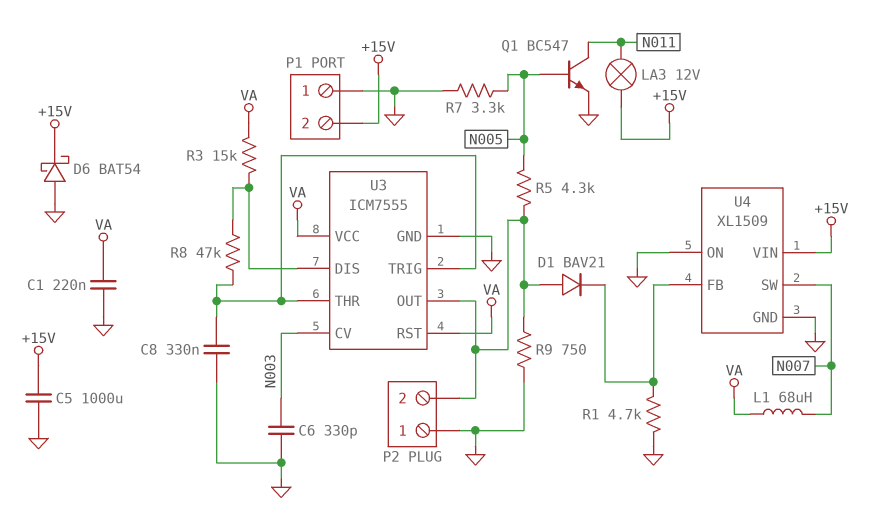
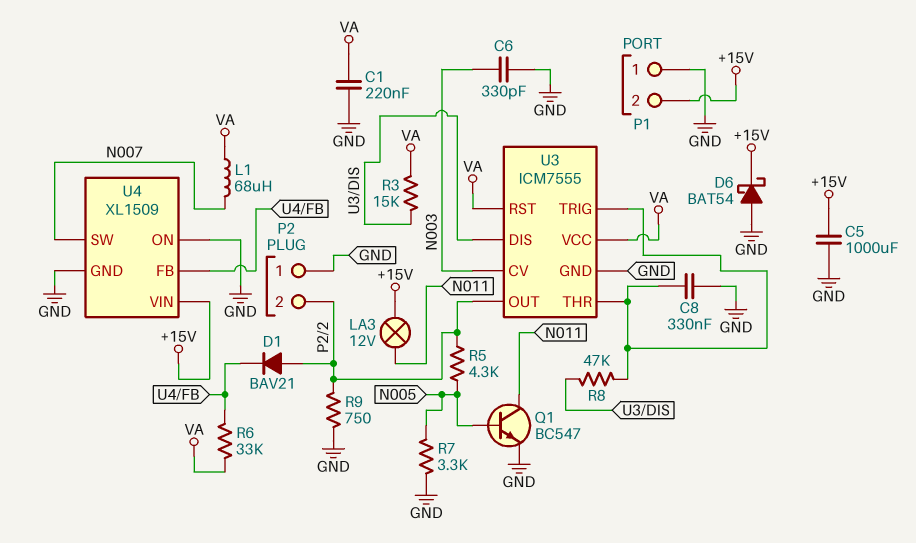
R1: 4.7k (GND, U4/FB) -> none
R6: none -> 33k (U4/FB, VA)

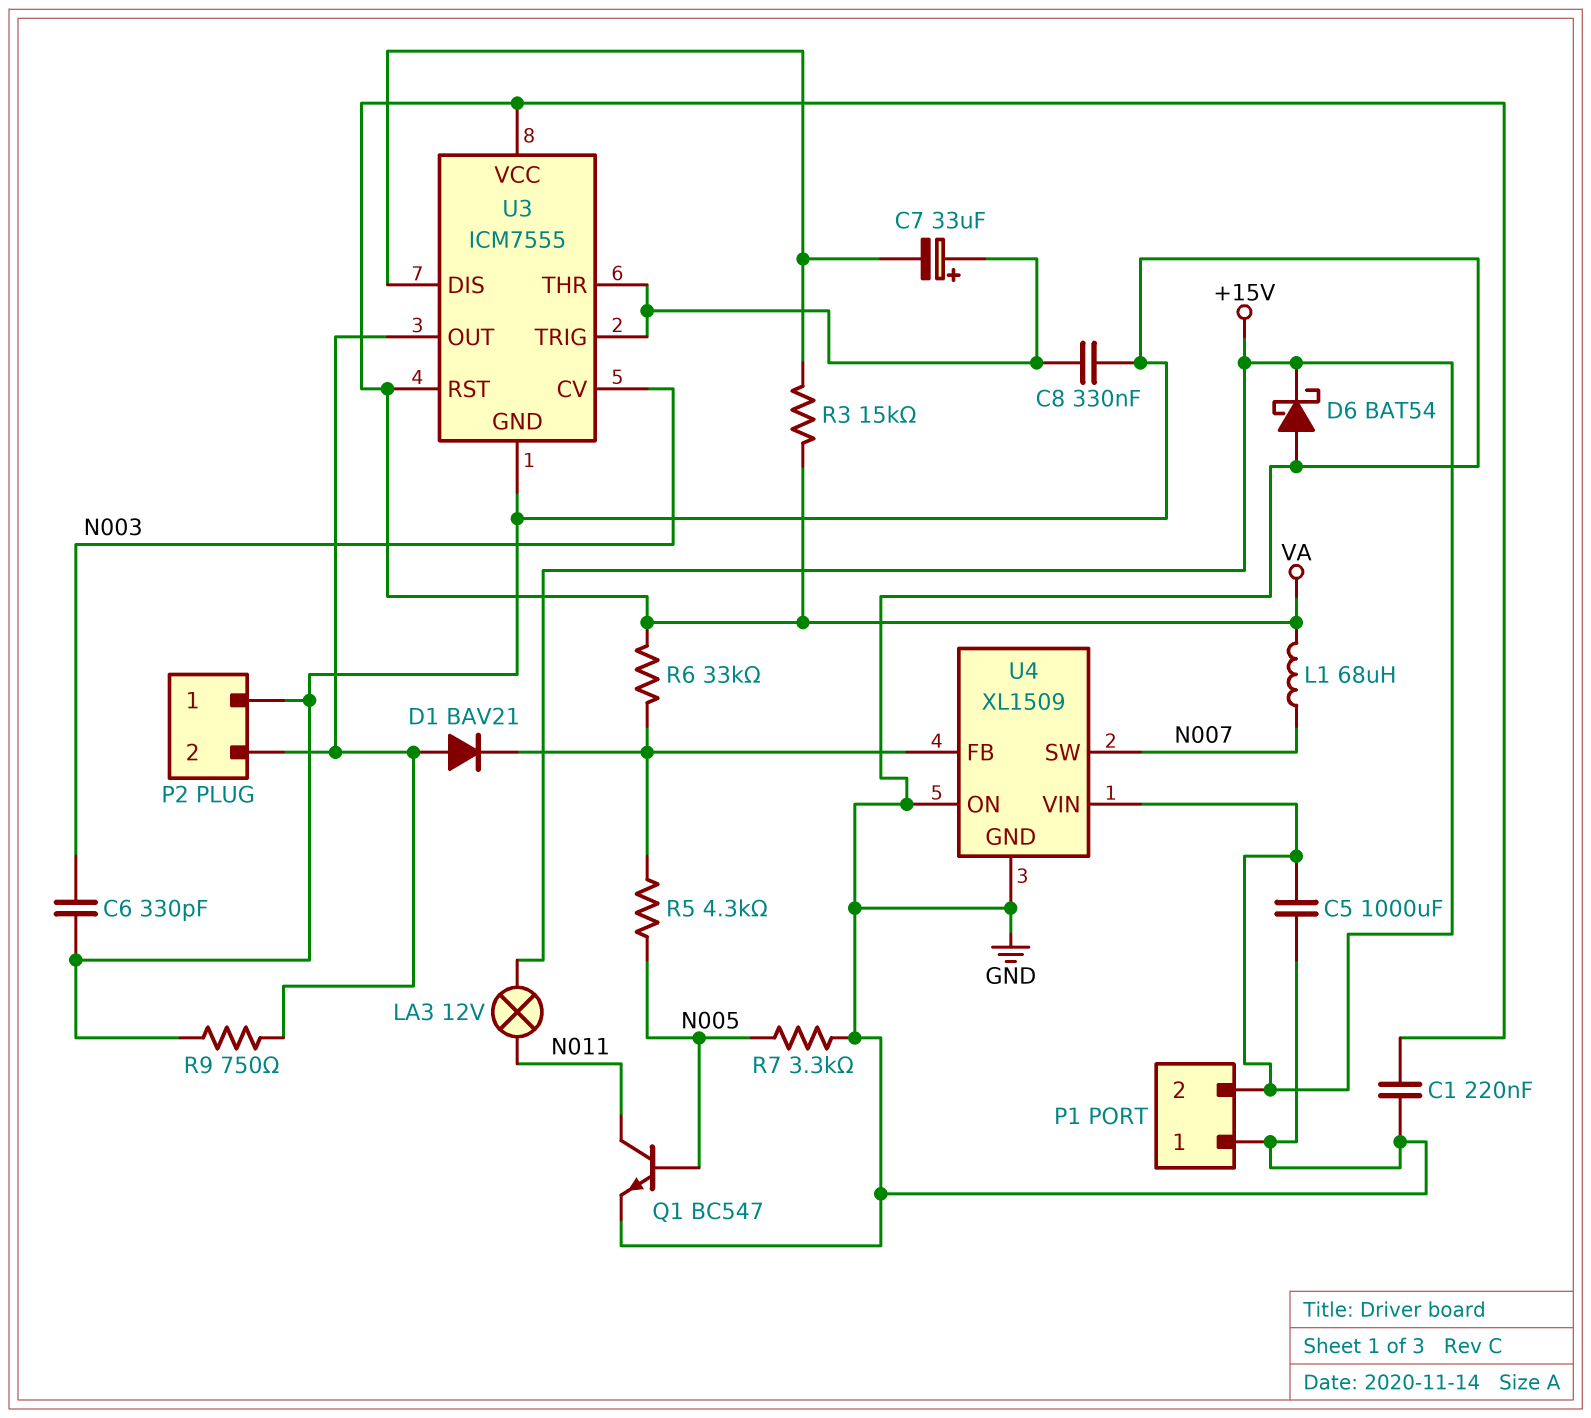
C7: none -> 33uF (plus U3/THR, minus U3/DIS)
R5: 4.3k (N005, P2/2) -> 4.3k (N005, U4/FB)
R8: 47k (U3/DIS, U3/THR) -> none

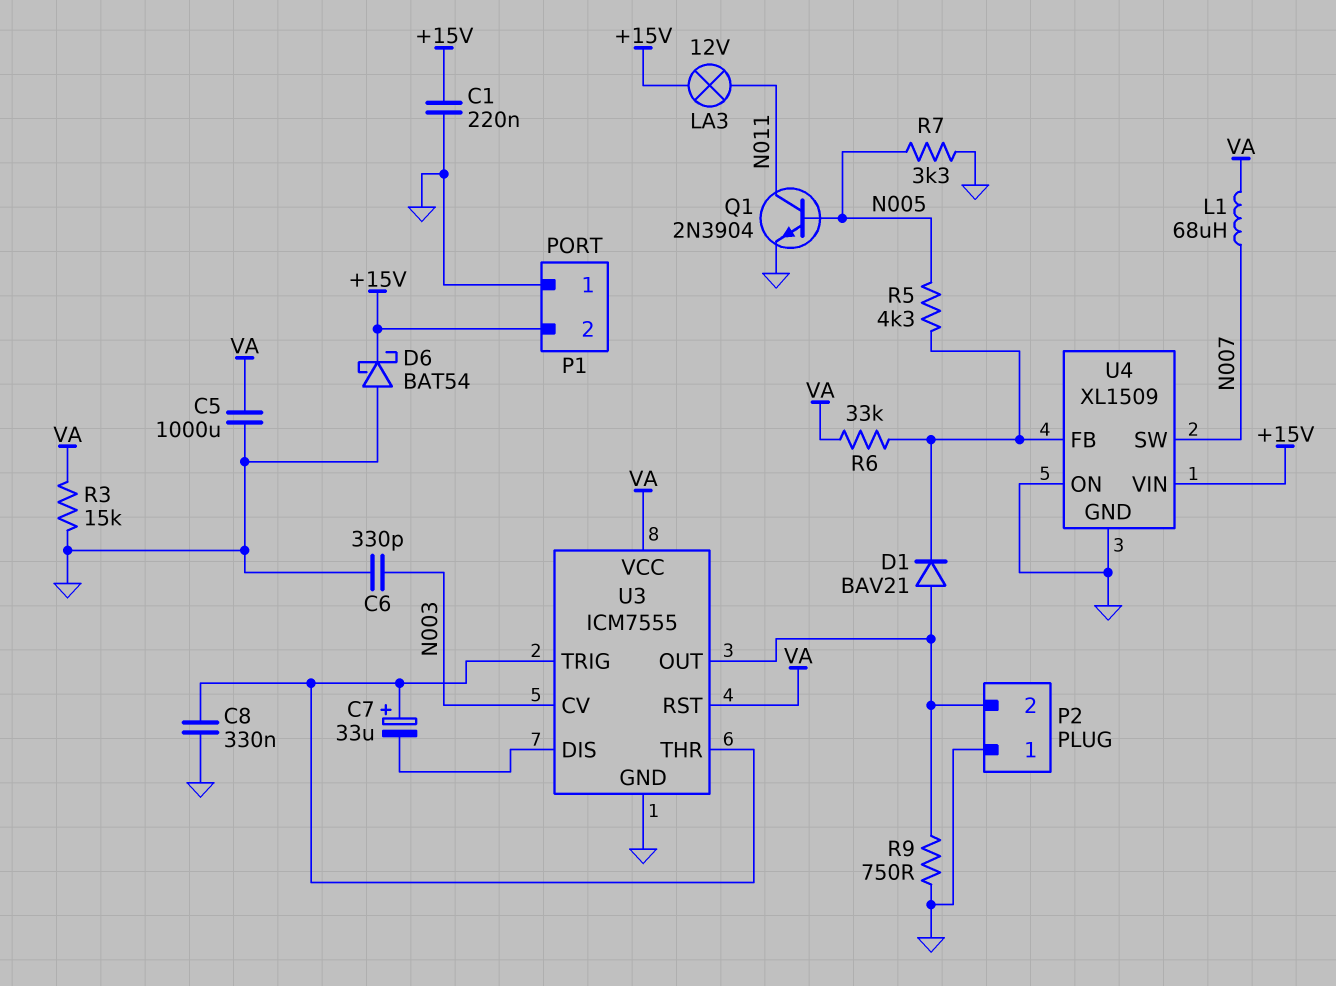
C1: 220nF (GND, VA) -> 220nF (+15V, GND)
C5: 1000uF (+15V, GND) -> 1000uF (GND, VA)
Q1: NPN BC547 (B N005, C N011, E GND) -> NPN 2N3904 (B N005, C N011, E GND)
R3: 15k (U3/DIS, VA) -> 15k (GND, VA)

